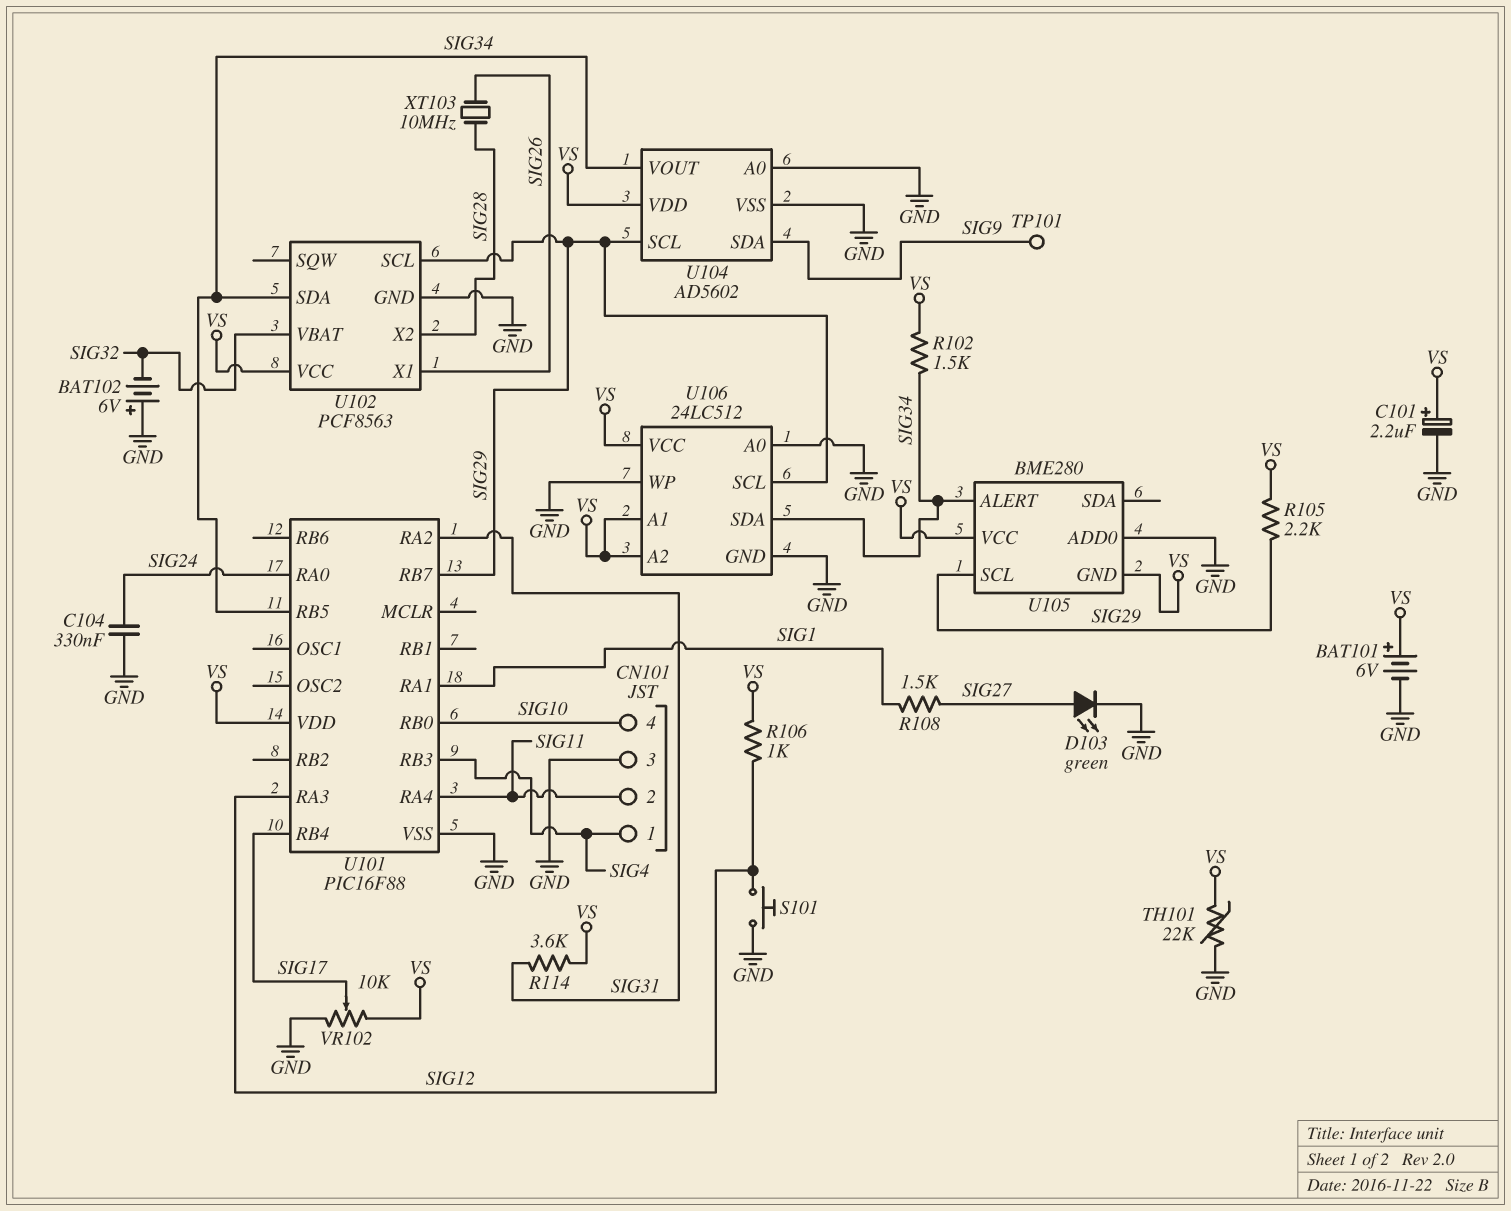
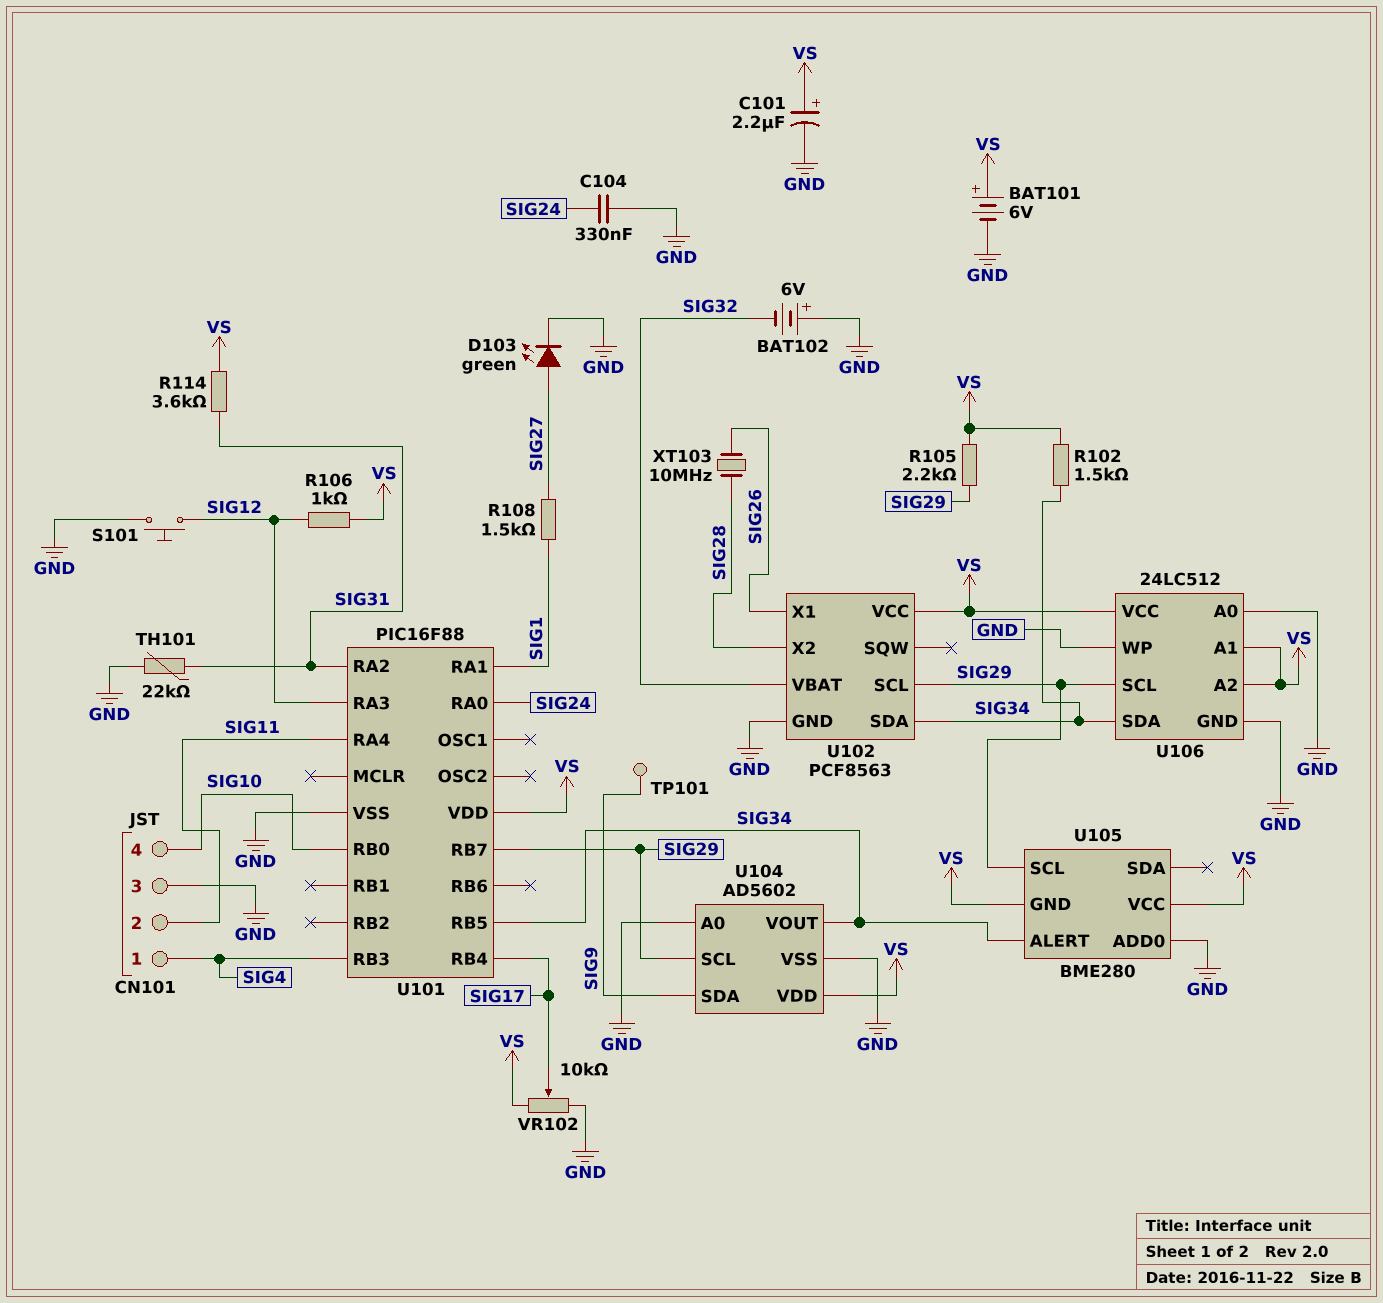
TH101: 22k (GND, VS) -> 22k (GND, SIG31)

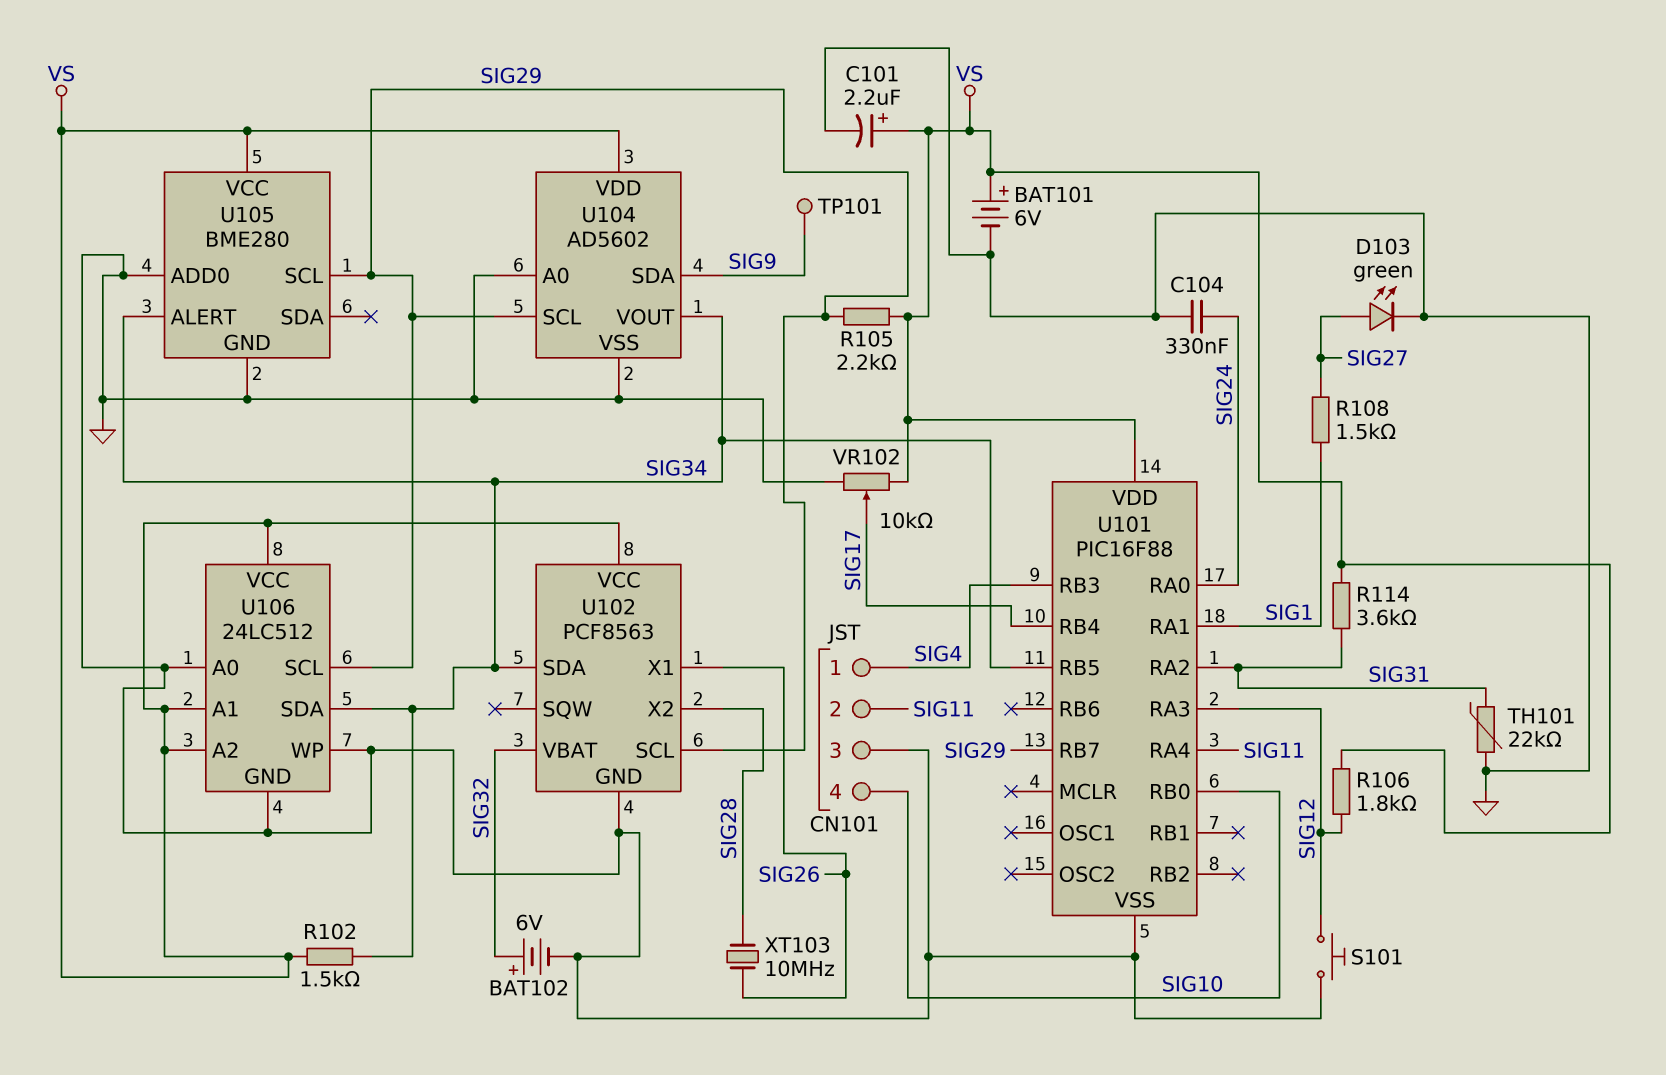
BAT102: 6V (plus GND, minus SIG32) -> 6V (plus SIG32, minus GND)
R106: 1k (SIG12, VS) -> 1.8k (SIG12, VS)
U105 pin GND: VS -> GND

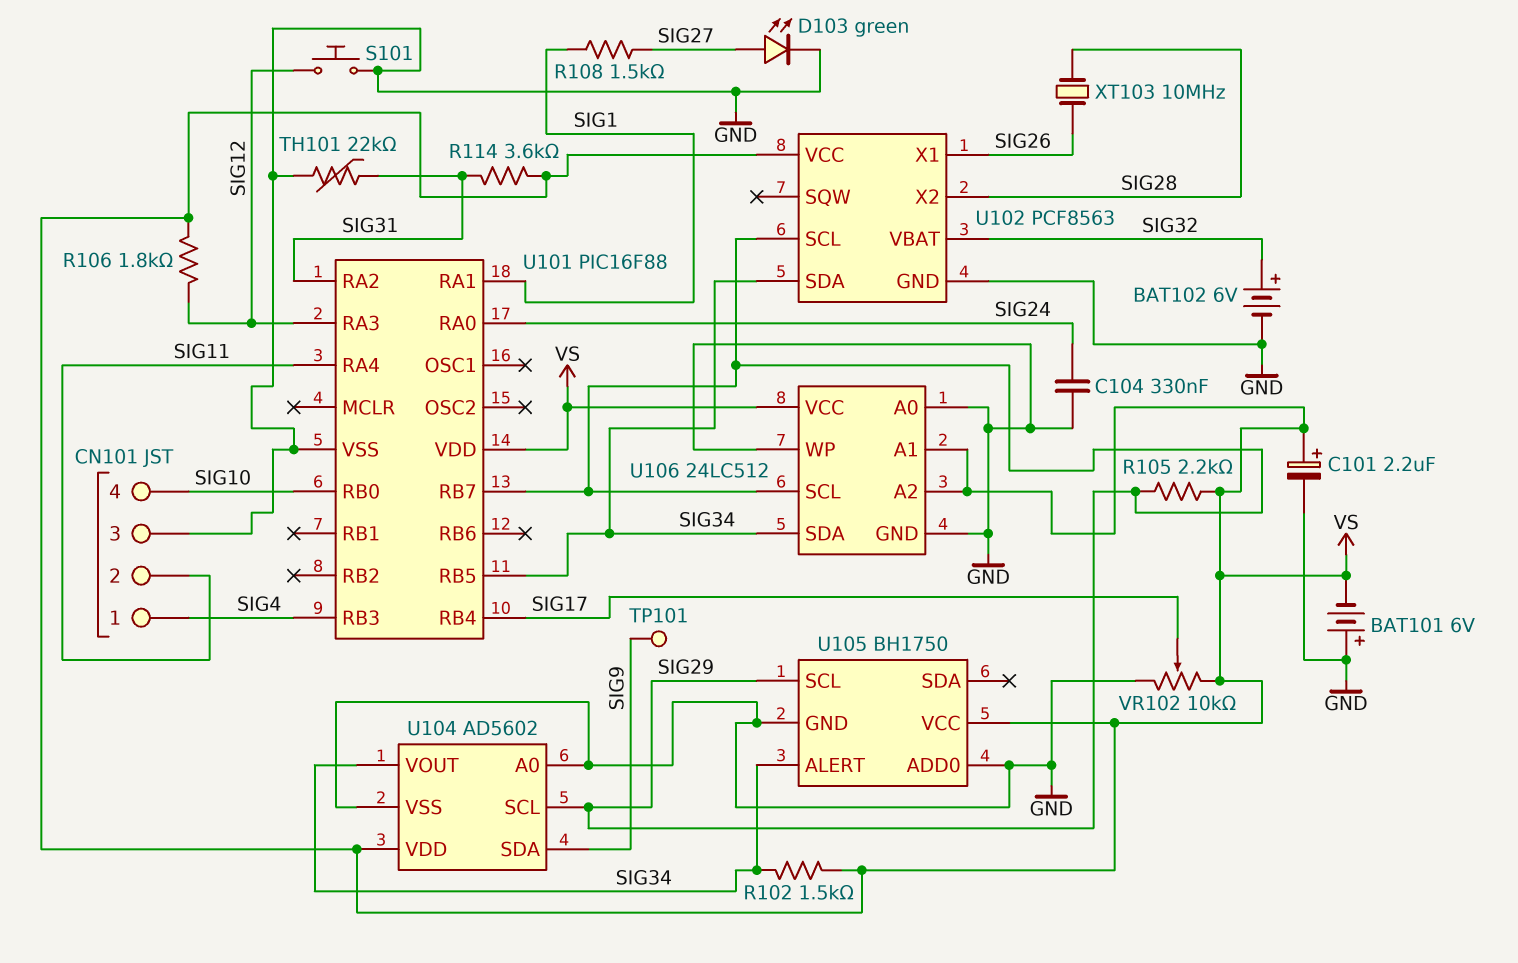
BAT101: 6V (plus VS, minus GND) -> 6V (plus GND, minus VS)
U105: BME280 -> BH1750

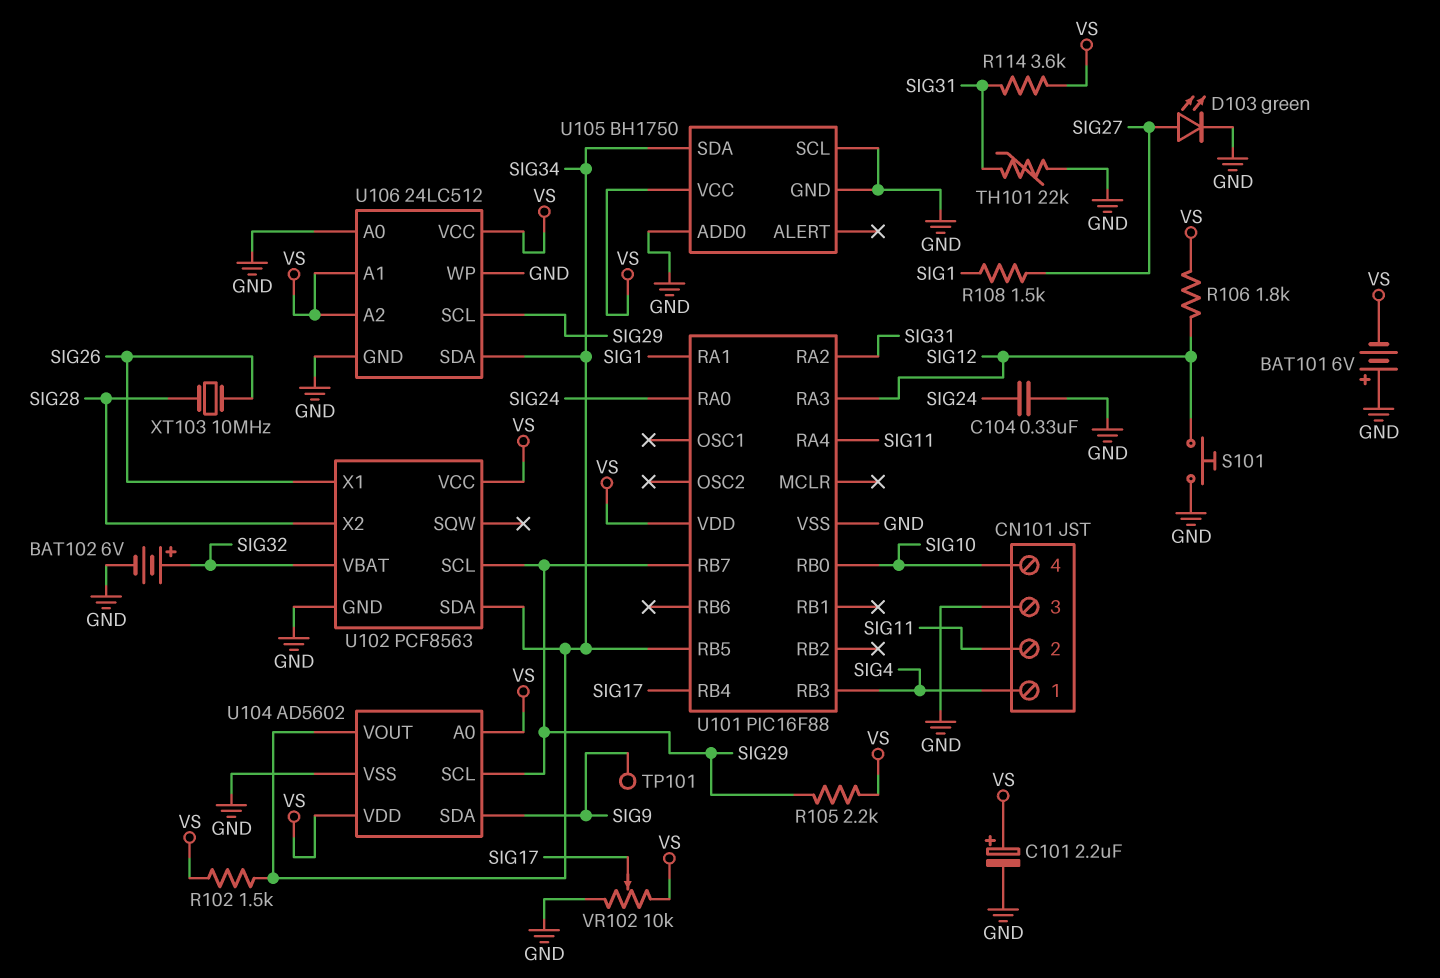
U104 pin A0: GND -> VS
U105 pin ALERT: SIG34 -> none
U105 pin SCL: SIG29 -> GND
U105 pin SDA: none -> SIG34

